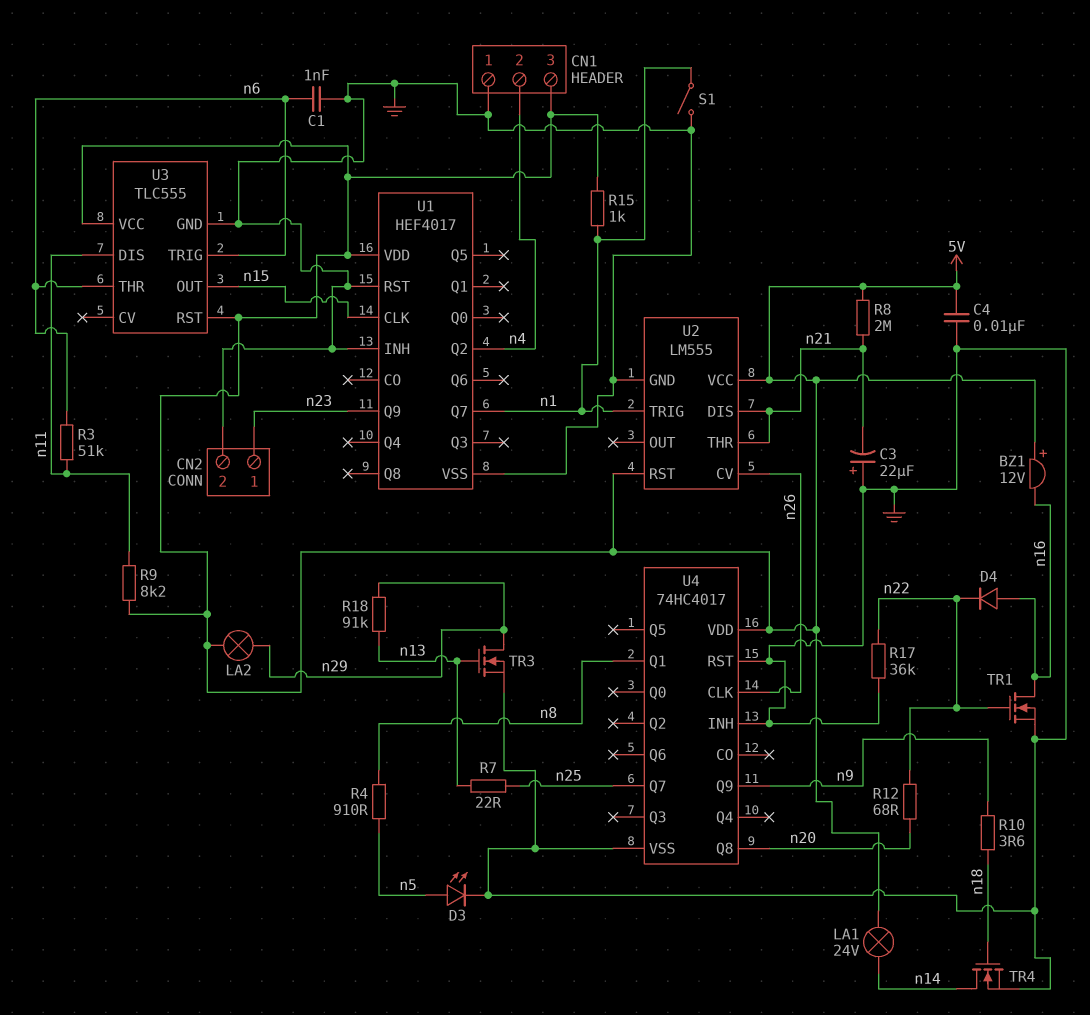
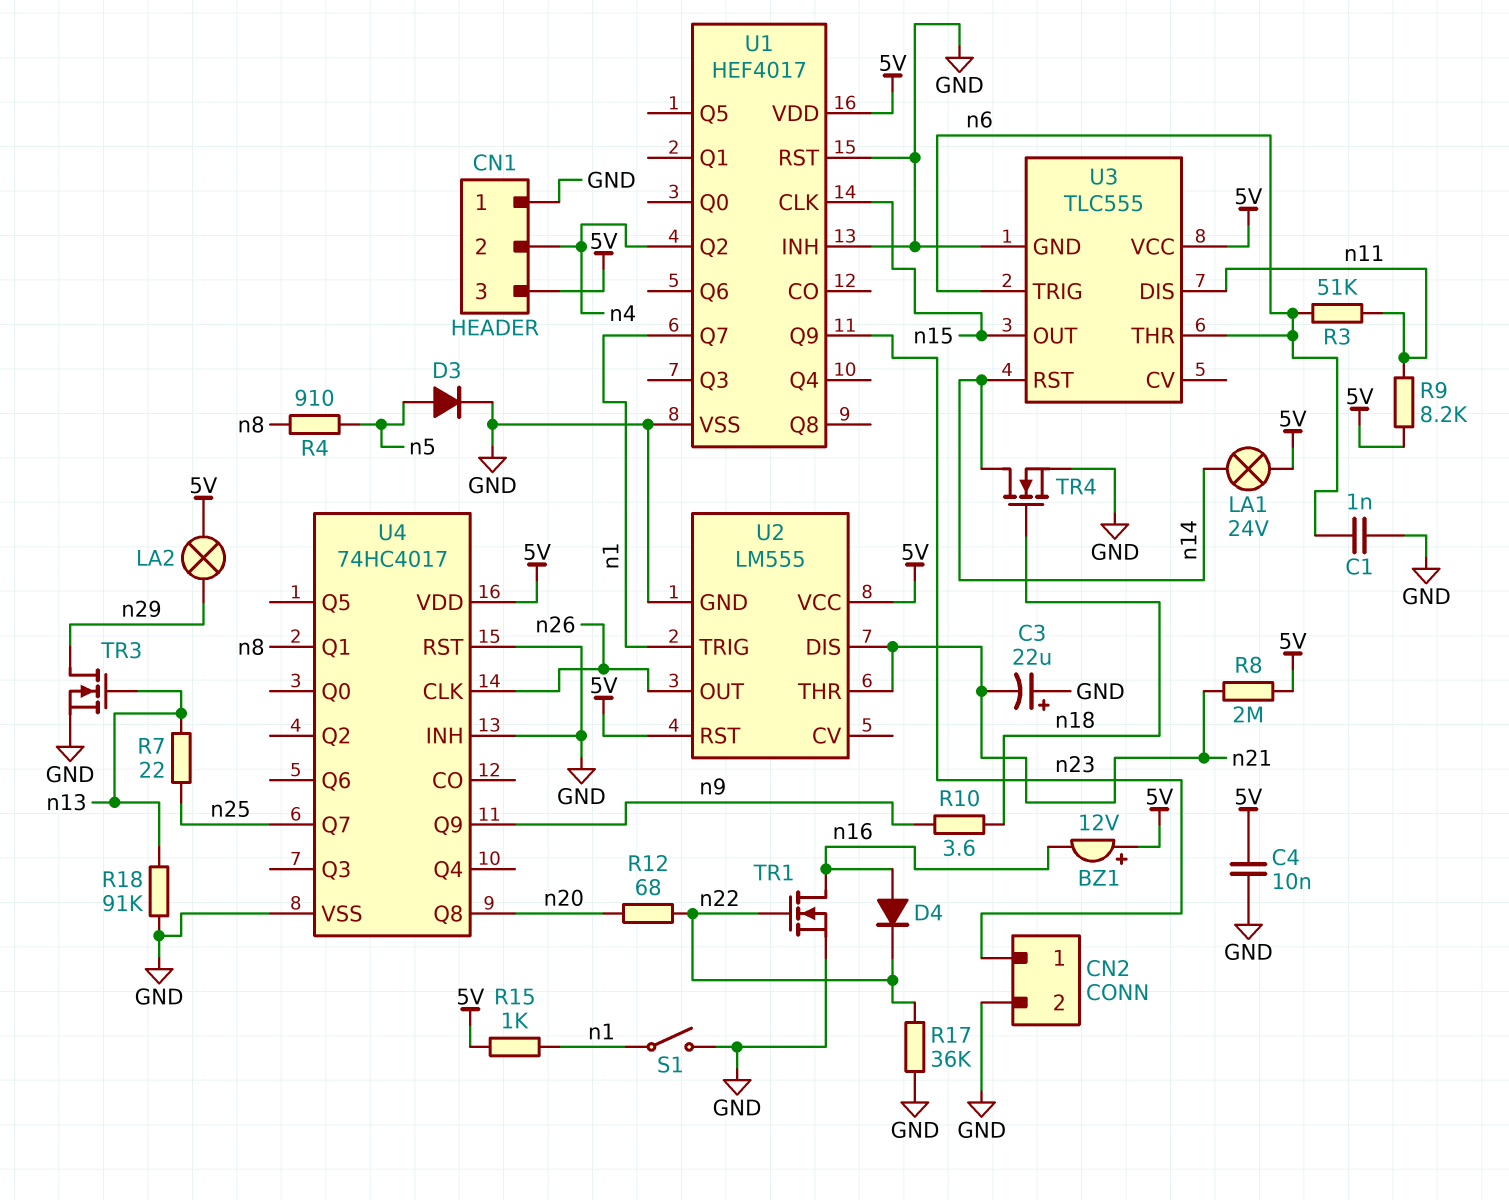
D3: LED (A n5, K GND) -> diode (A n5, K GND)
R18: 91k (n13, n29) -> 91k (GND, n13)
U2 pin CV: n26 -> none
U2 pin OUT: none -> n26
U3 pin RST: 5V -> n14

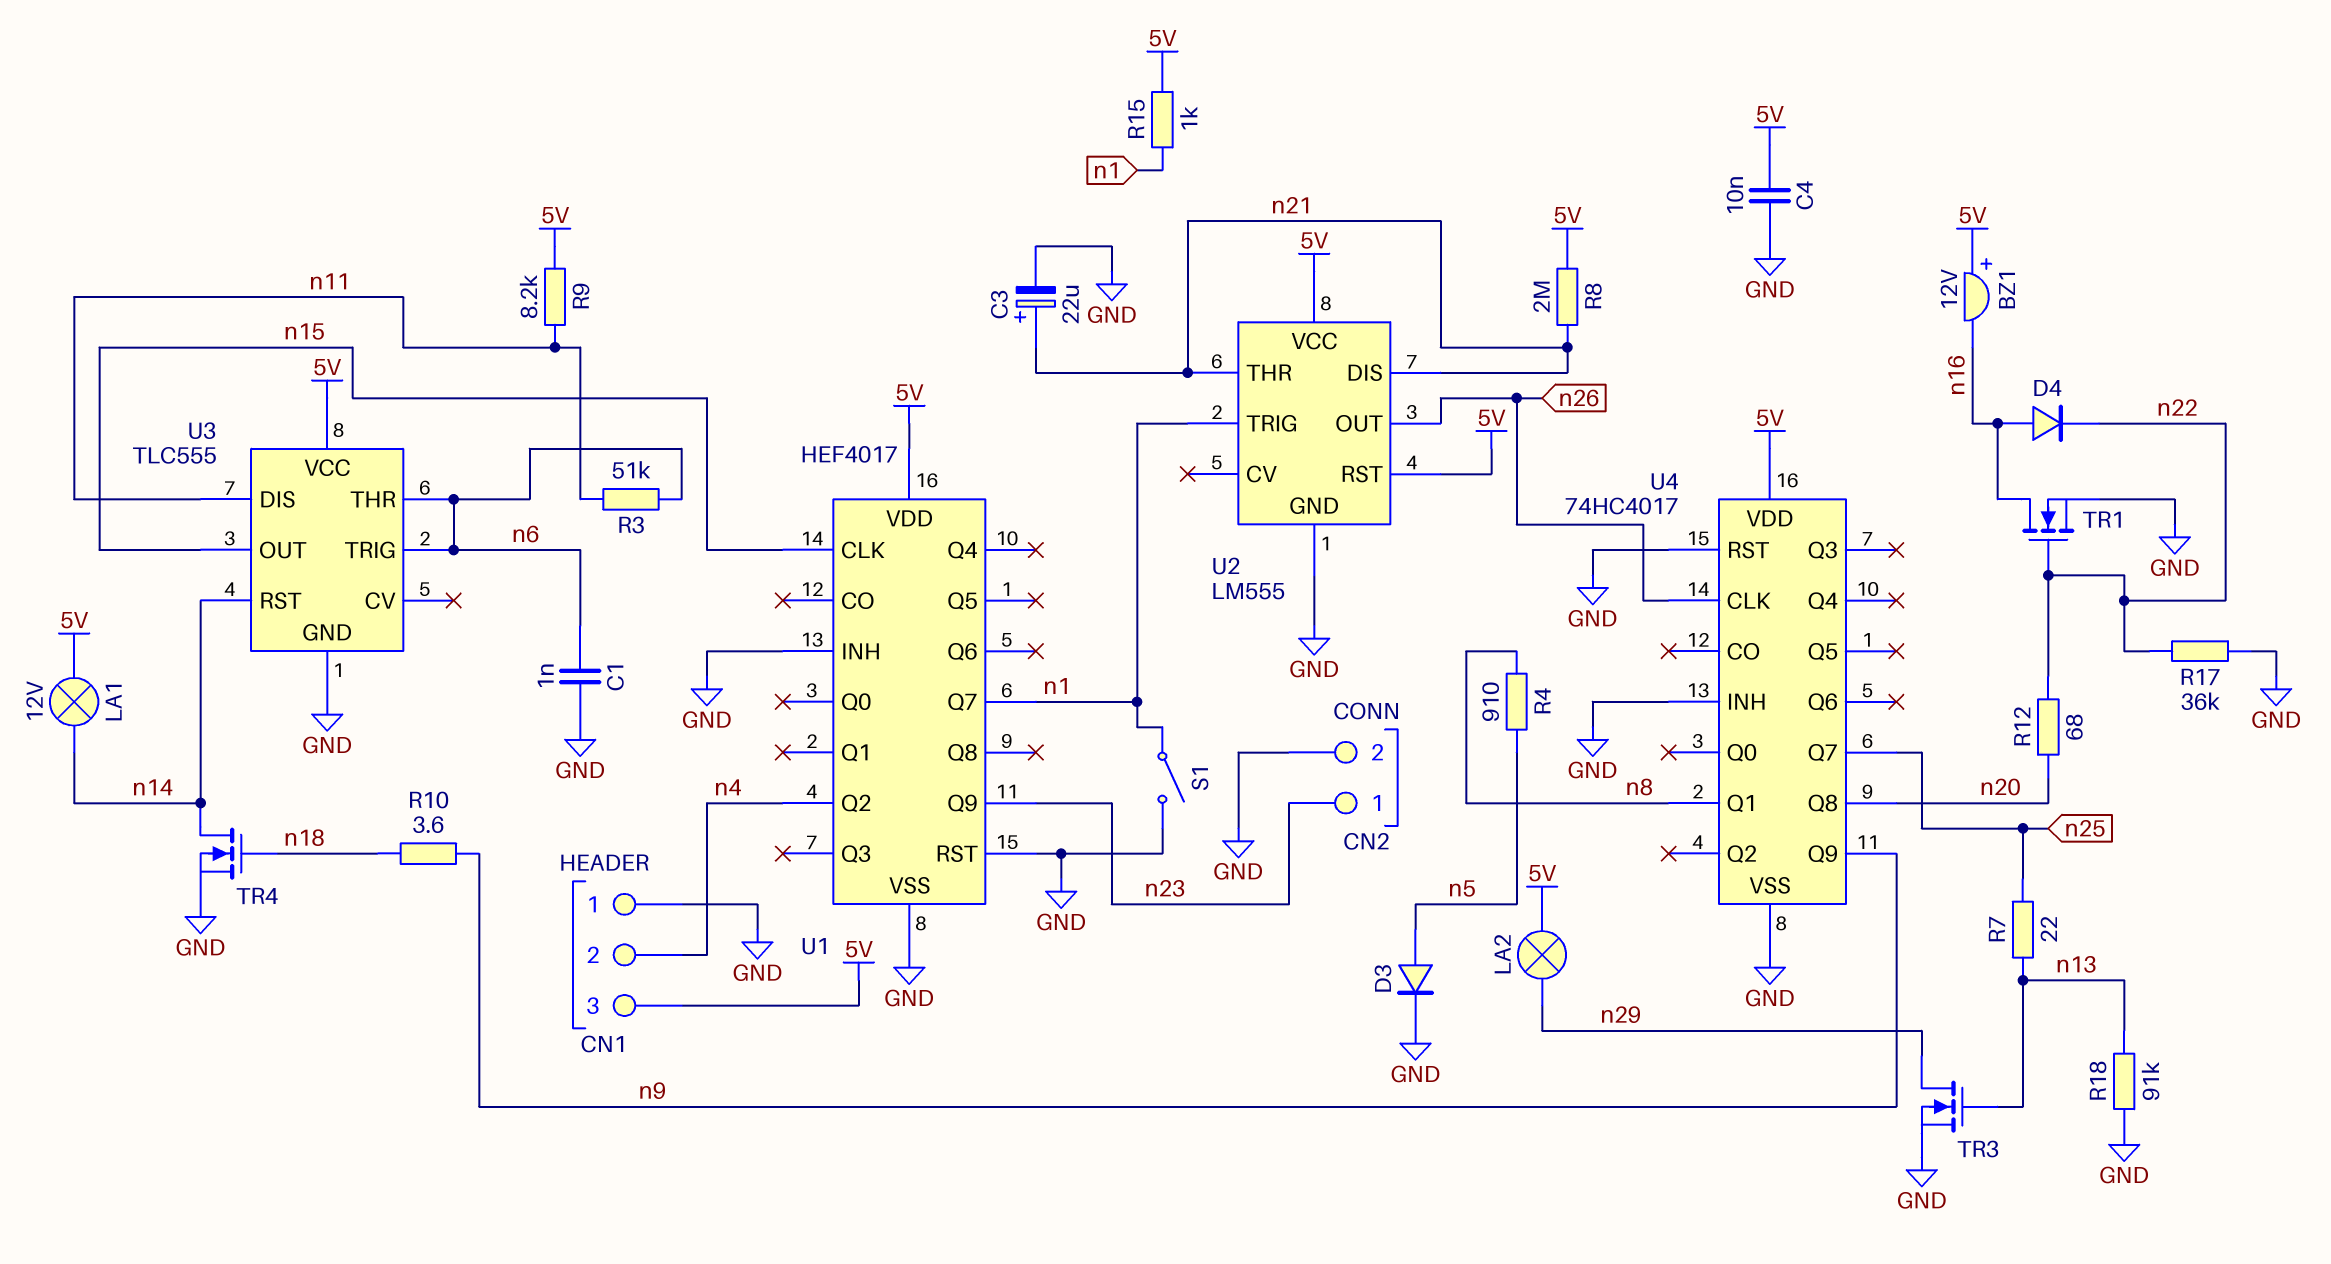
C3: 22uF (plus GND, minus n21) -> 22uF (plus n21, minus GND)
LA1: lamp 24V (5V, n14) -> lamp 12V (5V, n14)

